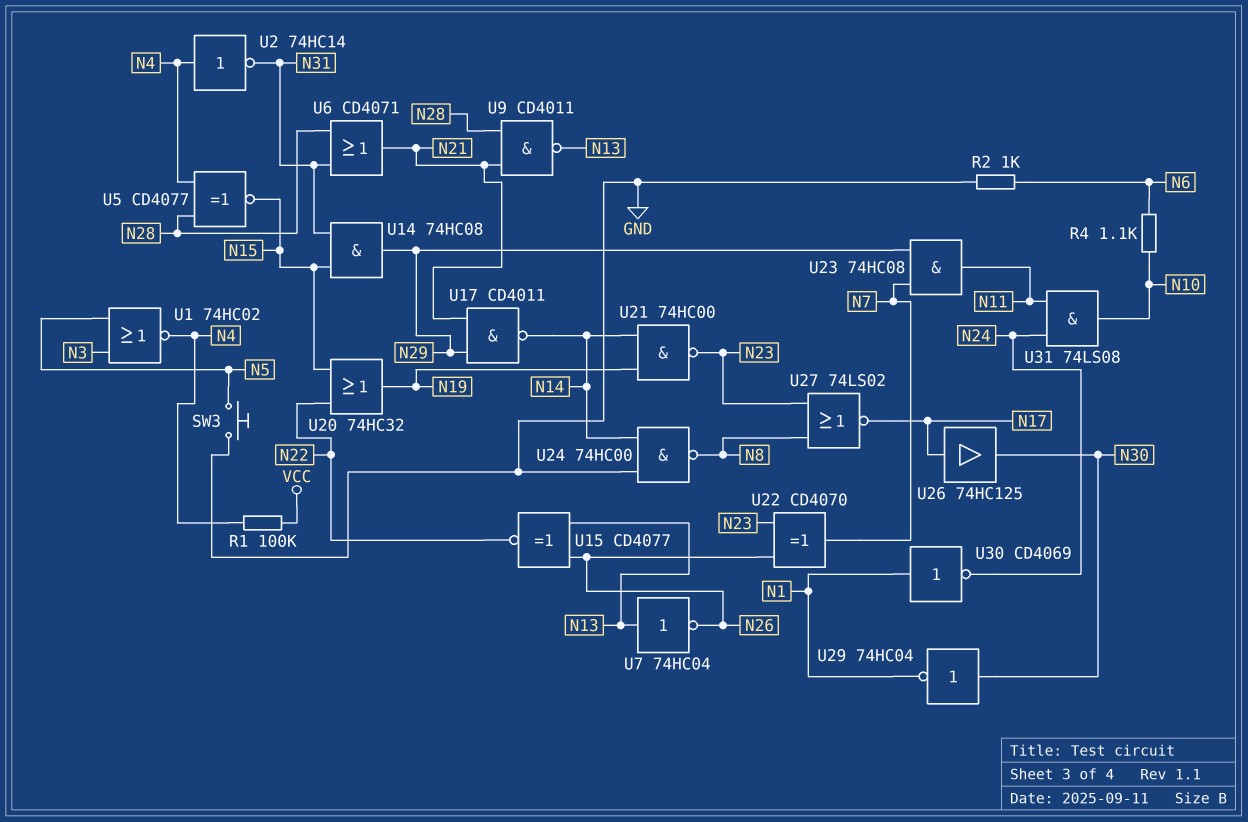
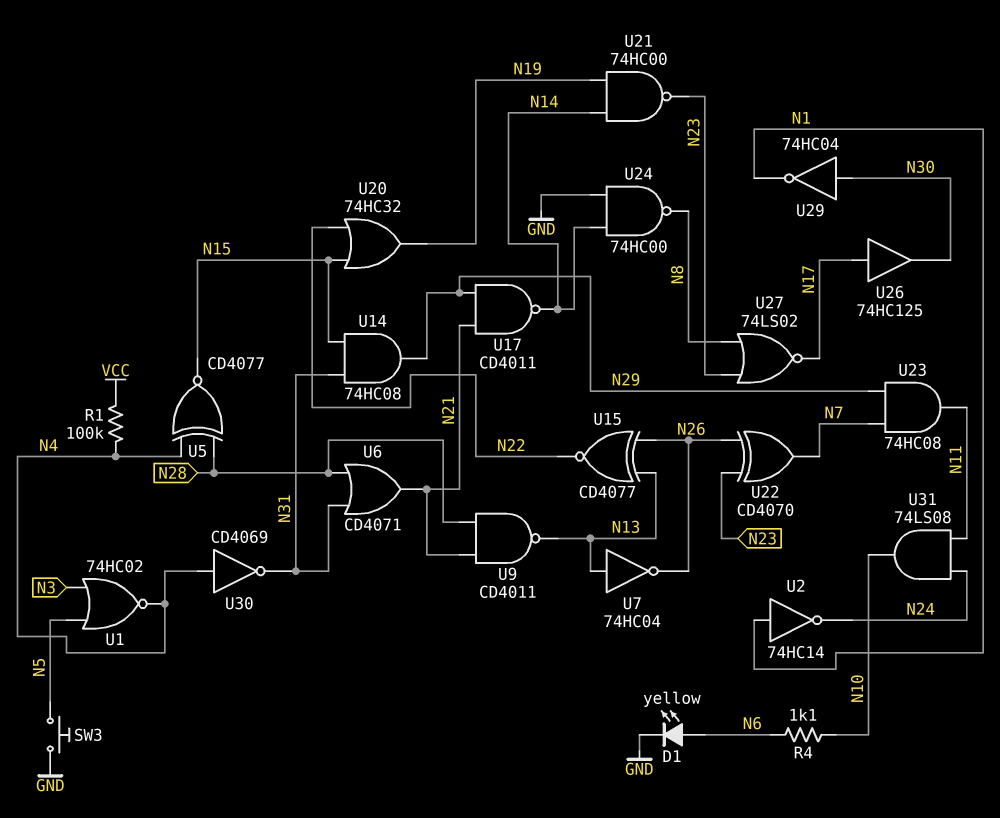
D1: none -> LED yellow (A N6, K GND)
R2: 1k (GND, N6) -> none
U2: NOT 74HC14 (in N4, out N31) -> NOT 74HC14 (in N1, out N24)
U30: NOT CD4069 (in N1, out N24) -> NOT CD4069 (in N4, out N31)

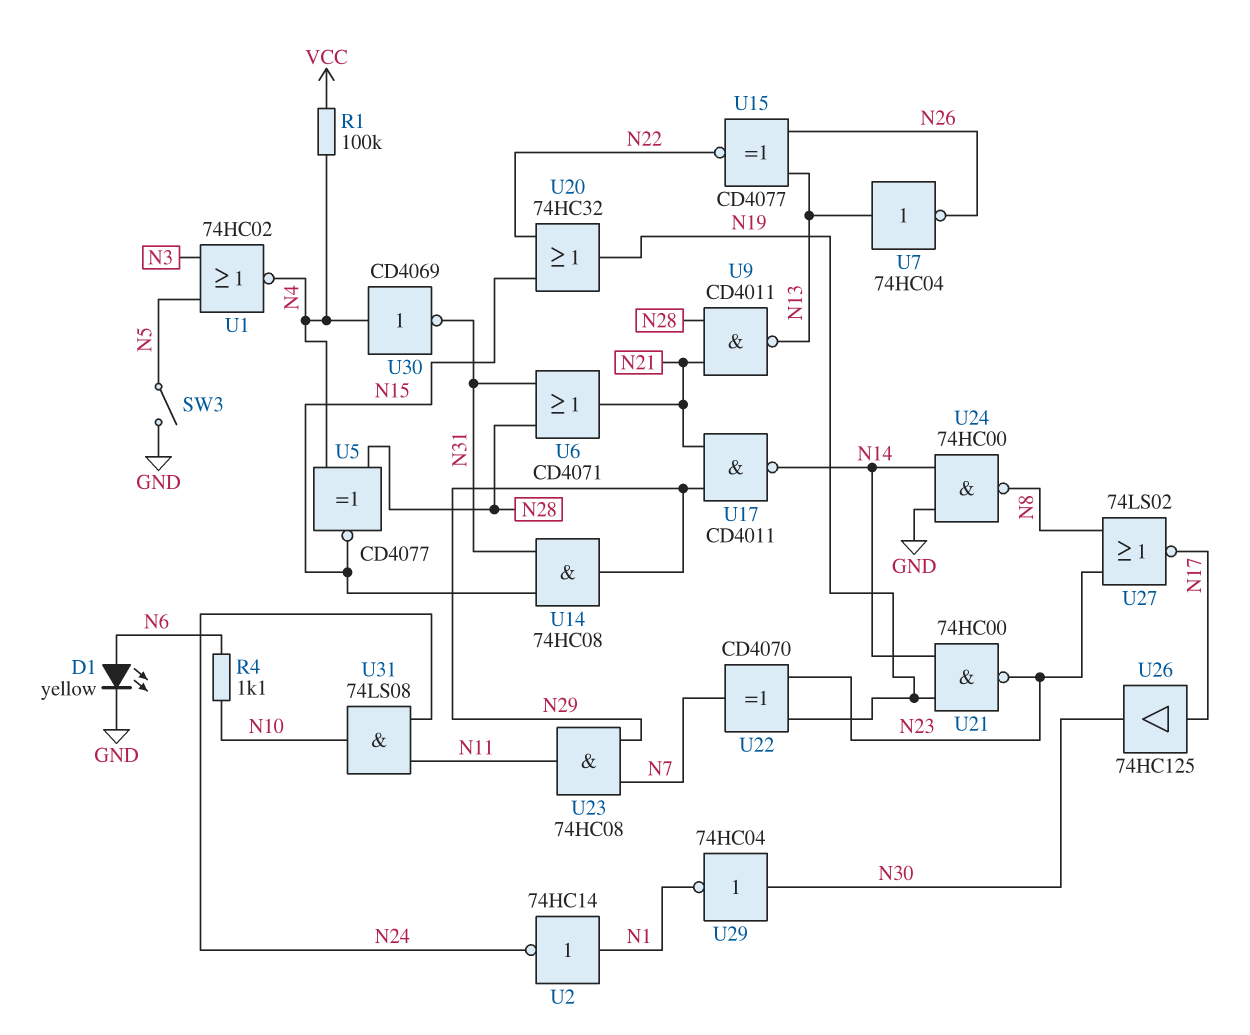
SW3: button (GND, N5) -> switch (GND, N5)
U22: XOR CD4070 (in N23, in N26, out N7) -> XOR CD4070 (in N19, in N23, out N7)

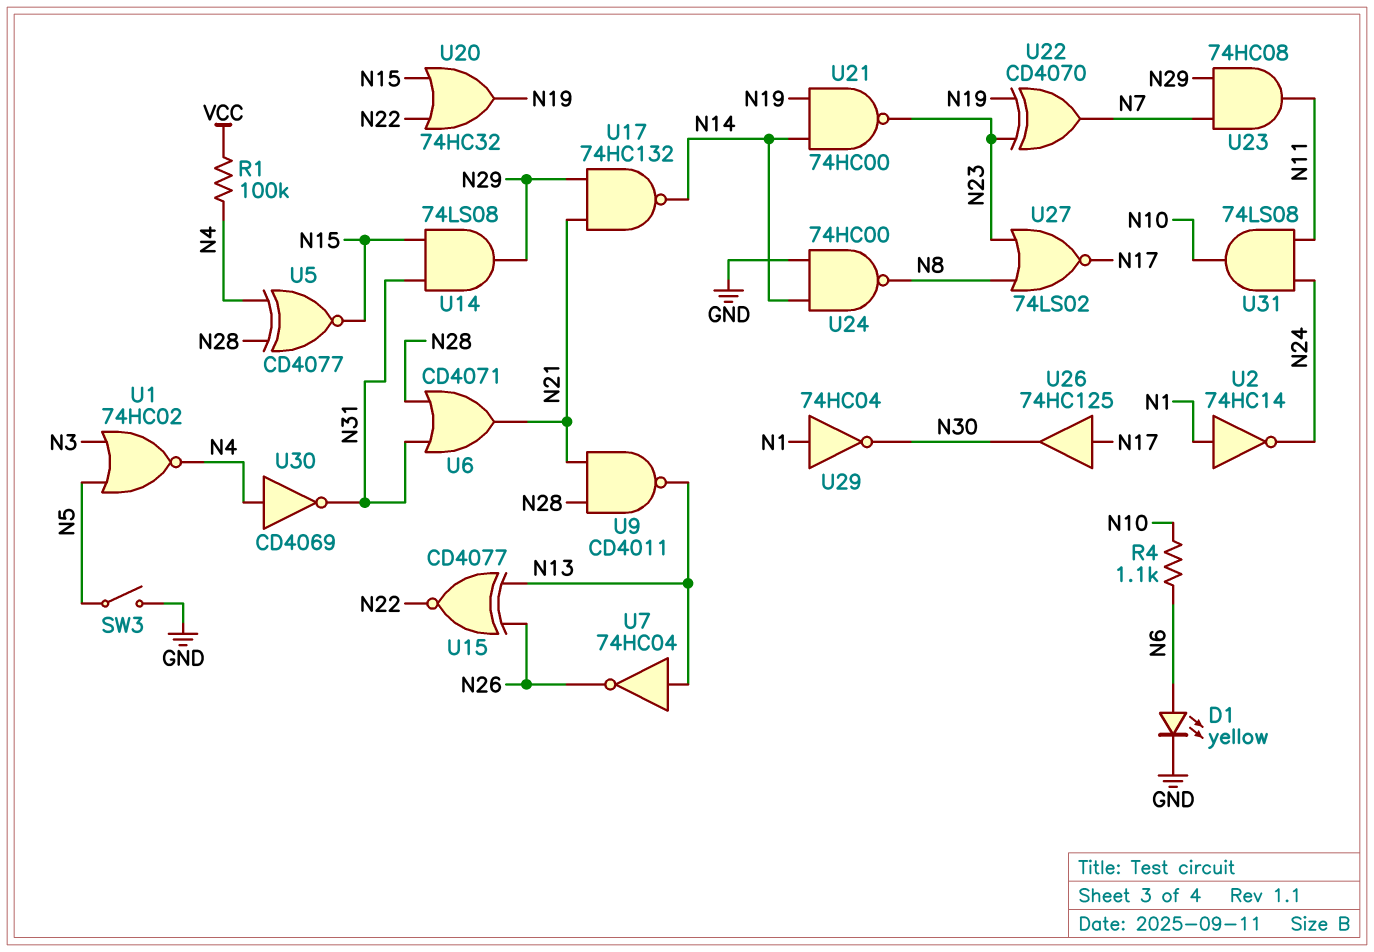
U14: AND 74HC08 (in N15, in N31, out N29) -> AND 74LS08 (in N15, in N31, out N29)
U17: NAND CD4011 (in N21, in N29, out N14) -> NAND 74HC132 (in N21, in N29, out N14)
U29: NOT 74HC04 (in N30, out N1) -> NOT 74HC04 (in N1, out N30)

